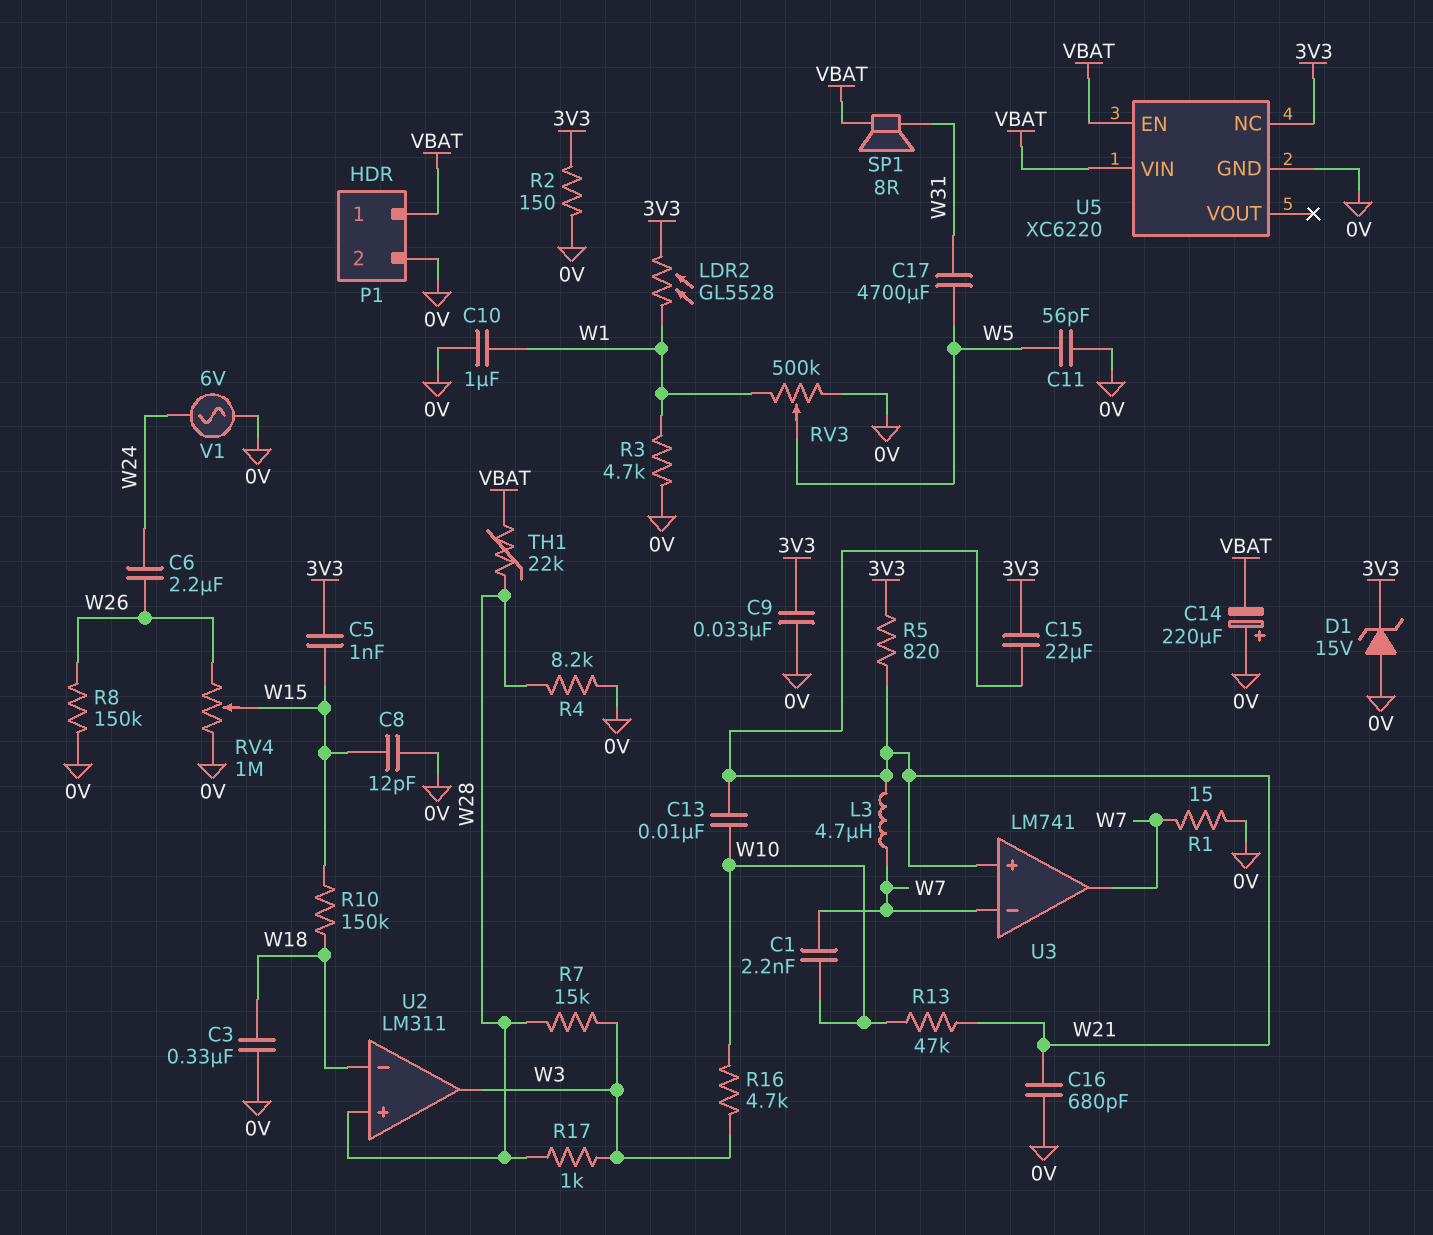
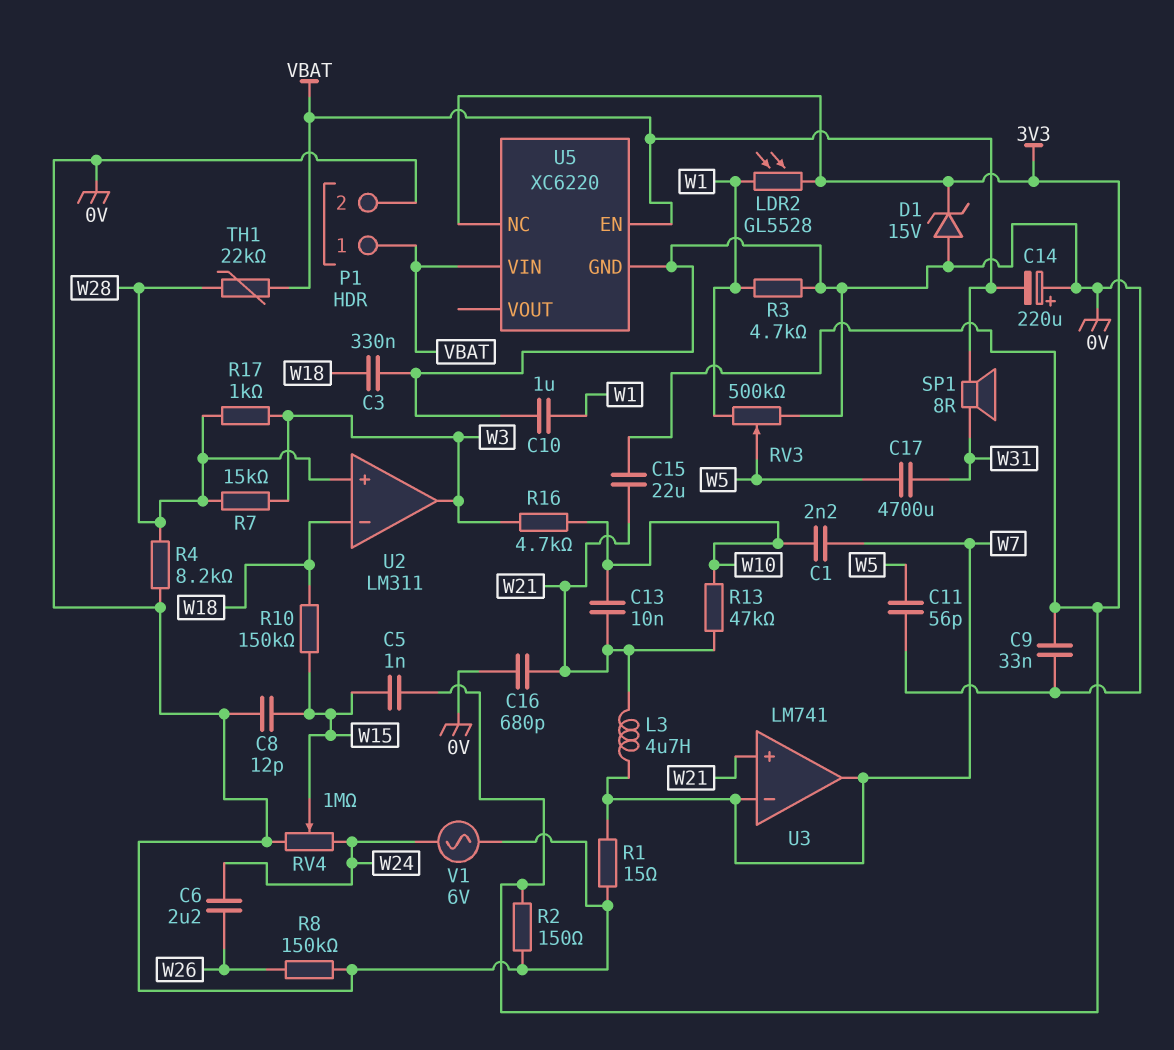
R5: 820 (3V3, W21) -> none
RV4: 1M (0V, W26, wiper W15) -> 1M (0V, W24, wiper W15)

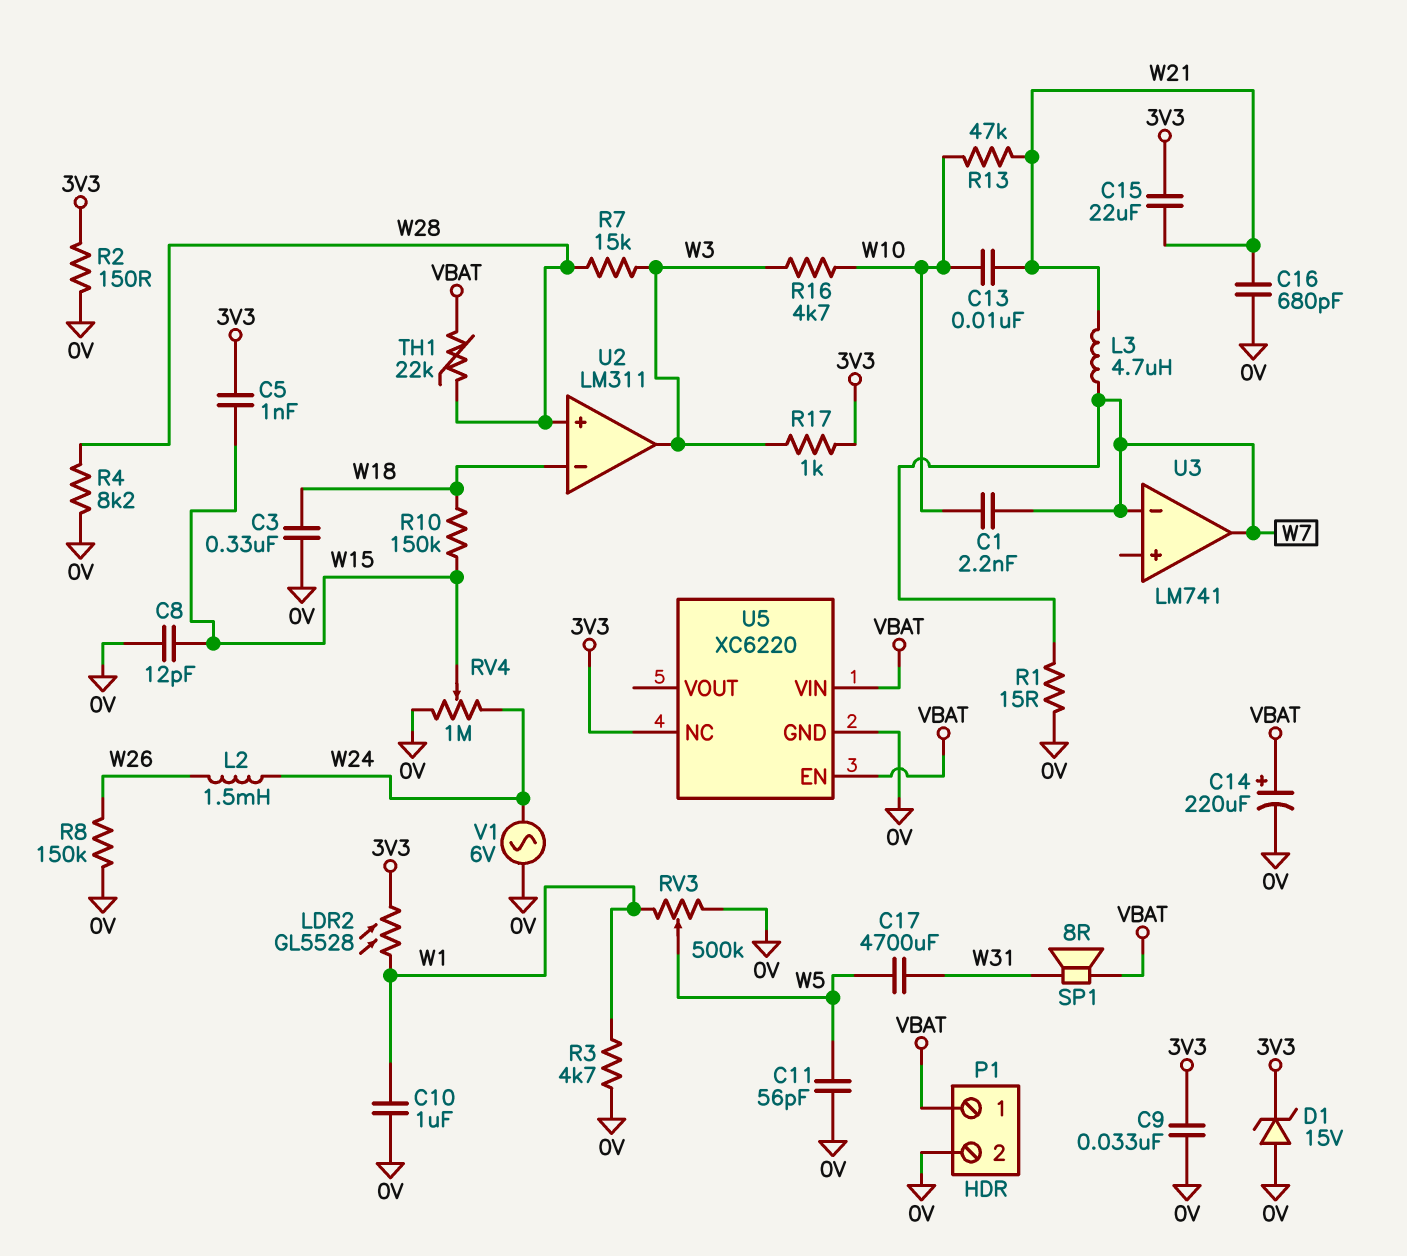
C6: 2.2uF (W24, W26) -> none
C14: 220uF (plus 0V, minus VBAT) -> 220uF (plus VBAT, minus 0V)
L2: none -> 1.5mH (W24, W26)
R17: 1k (W3, W28) -> 1k (3V3, W3)
U3 pin in+: W21 -> none

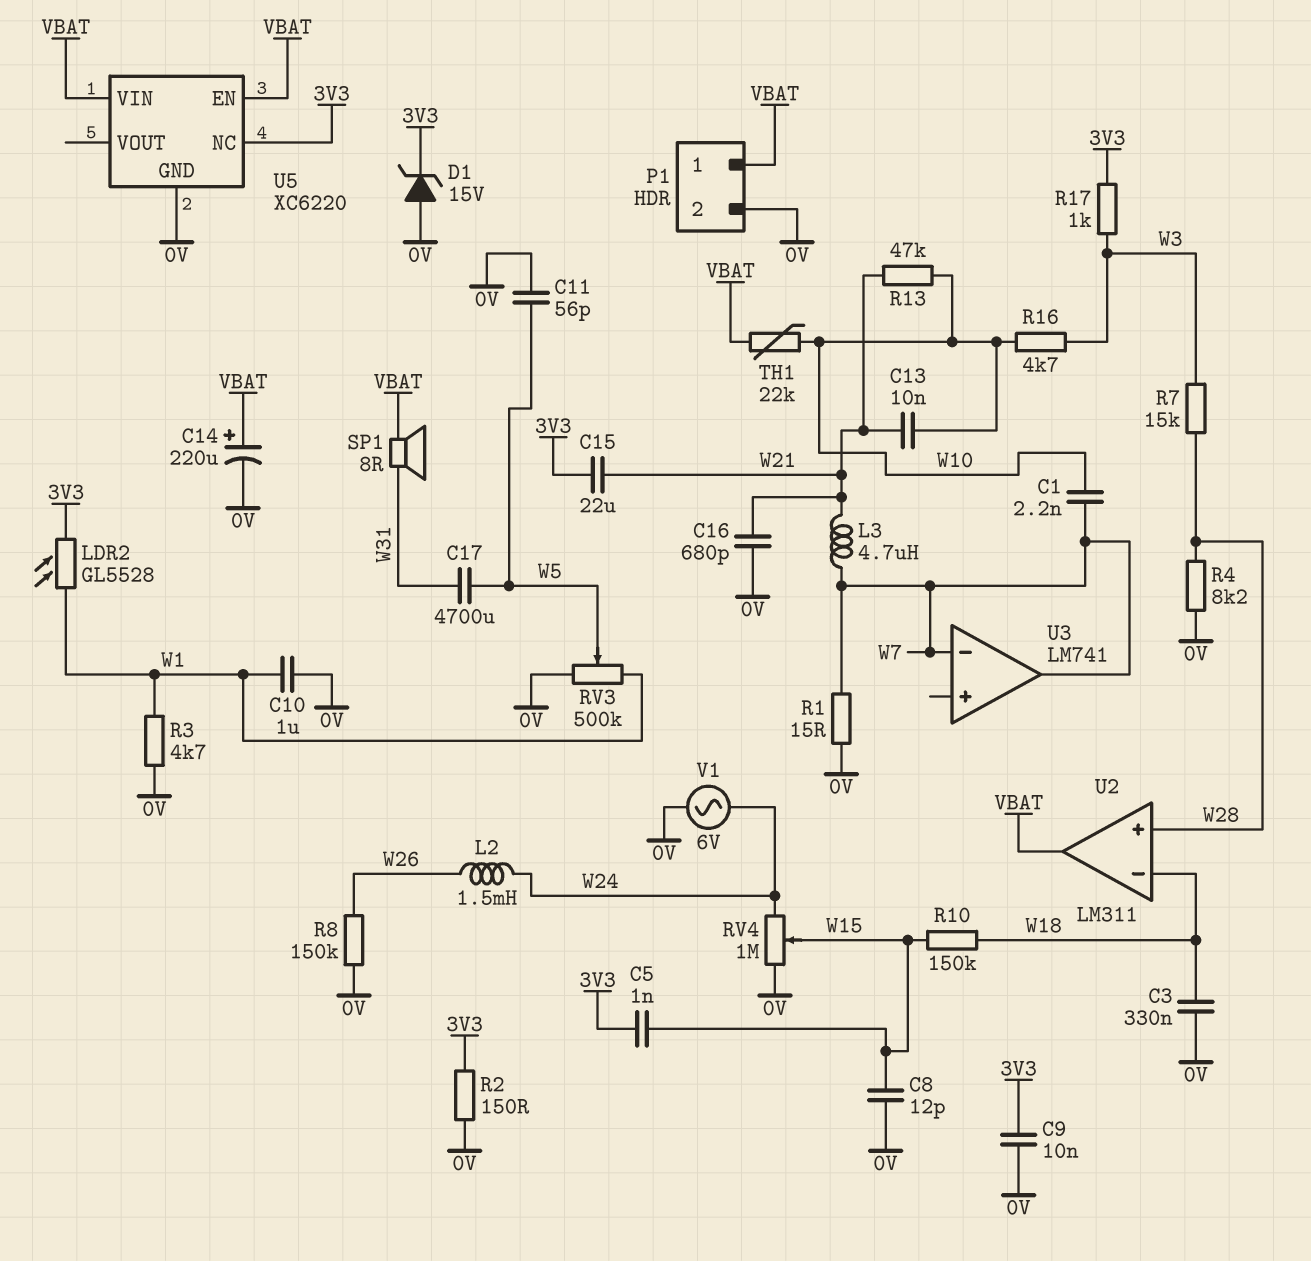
C9: 33nF (0V, 3V3) -> 10nF (0V, 3V3)
TH1: 22k (VBAT, W28) -> 22k (VBAT, W10)
U2 pin out: W3 -> VBAT

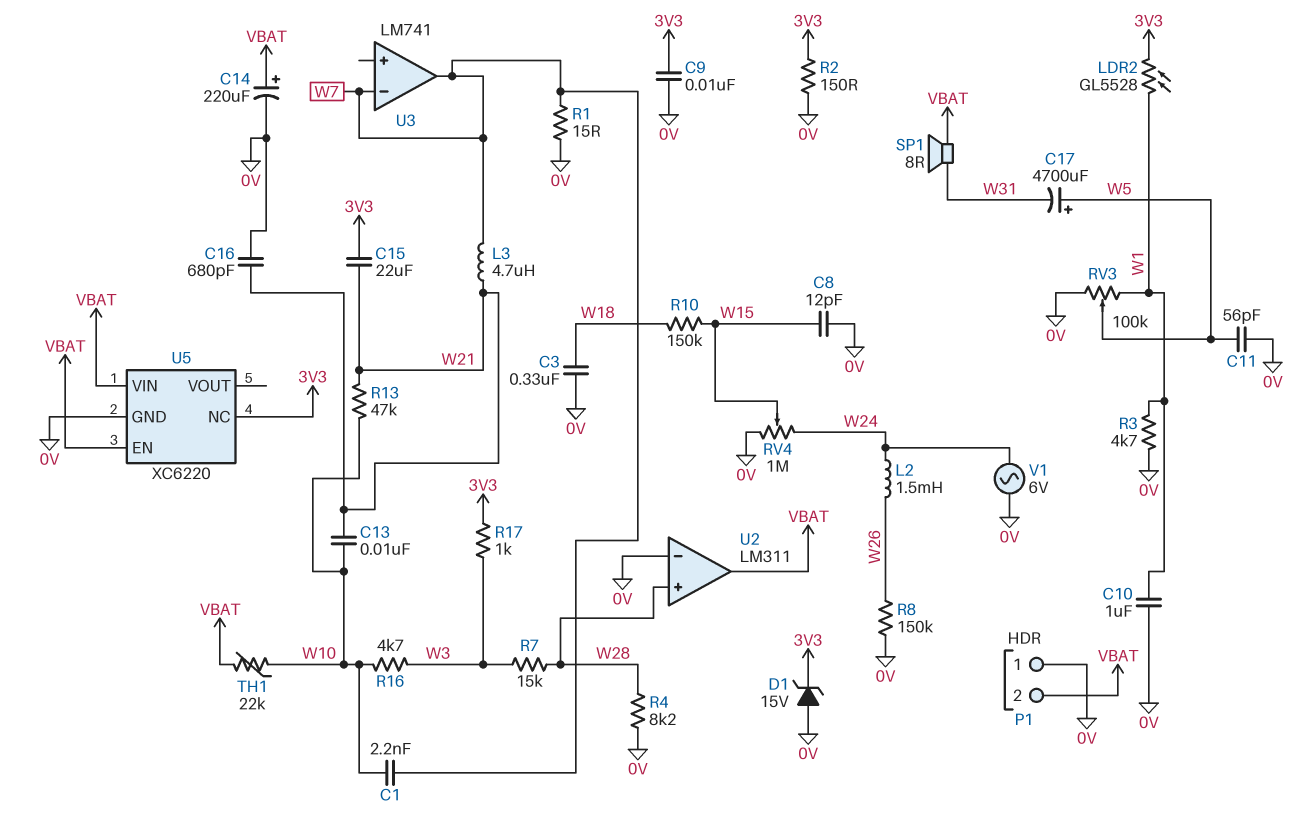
C5: 1nF (3V3, W15) -> none
C17: 4700uF (W5, W31) -> 4700uF (plus W5, minus W31)
P1 pin 1: VBAT -> 0V
P1 pin 2: 0V -> VBAT
RV3: 500k (0V, W1, wiper W5) -> 100k (0V, W1, wiper W5)
U2 pin in-: W18 -> 0V

